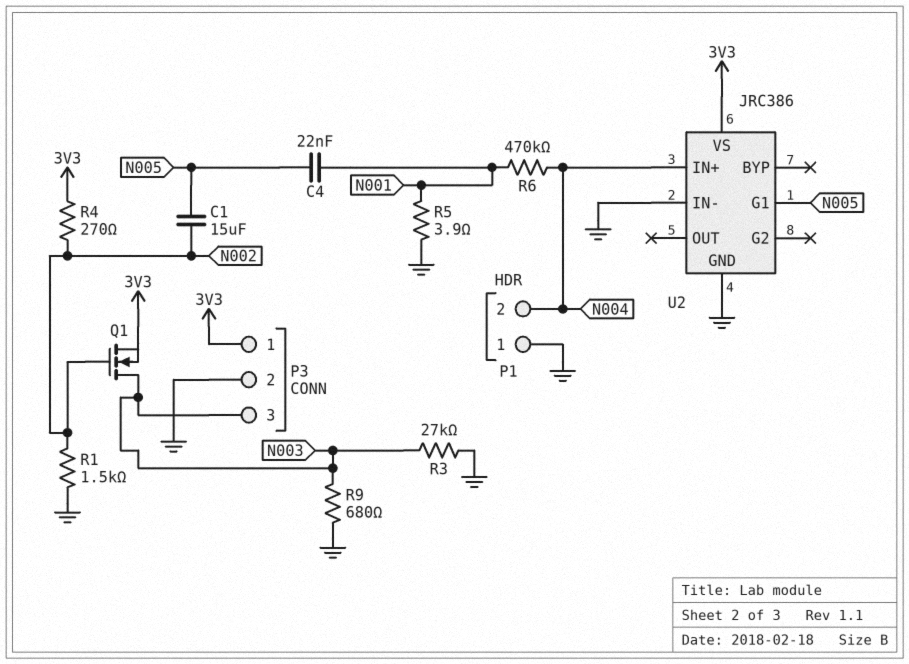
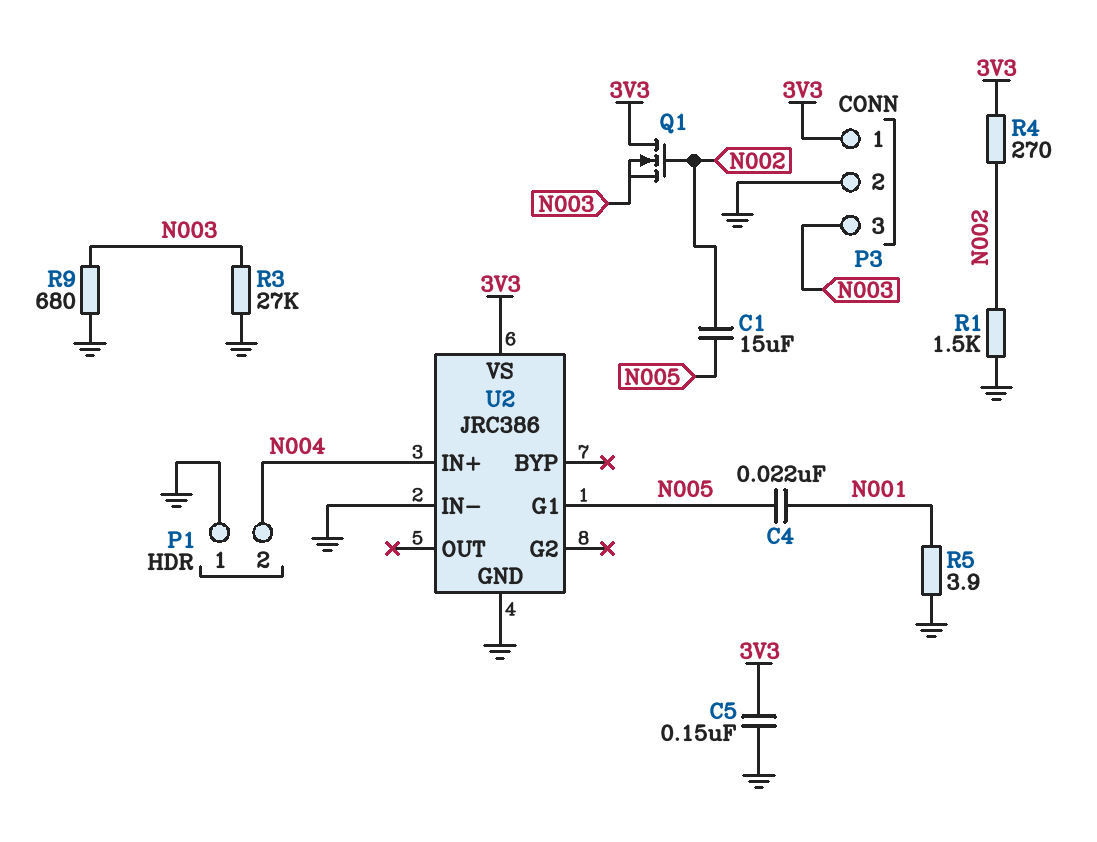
C5: none -> 150nF (3V3, GND)
Q1: NMOS (G N002, D N003, S 3V3) -> NMOS (G N002, D 3V3, S N003)
R6: 470k (N001, N004) -> none

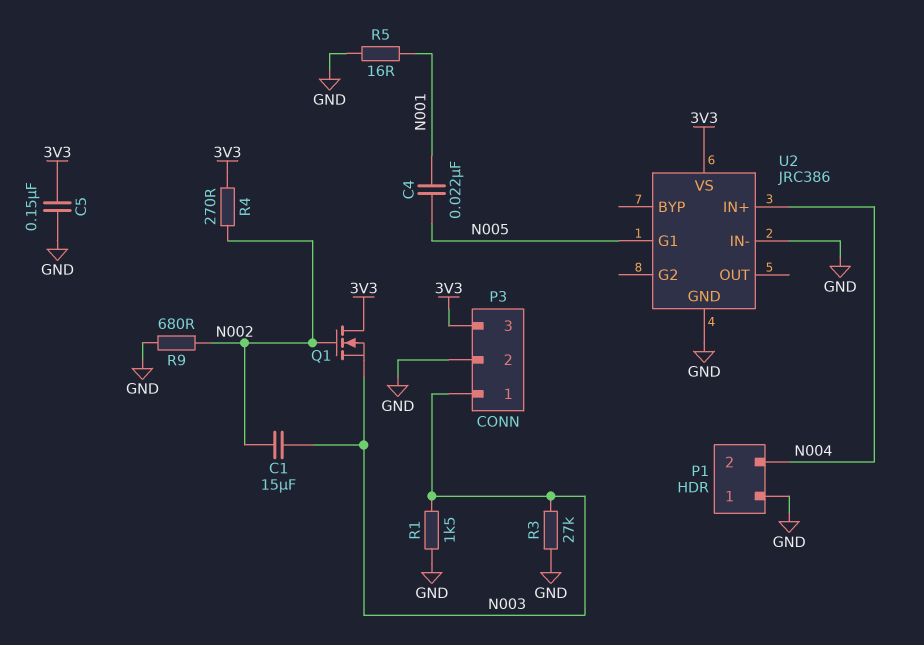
C1: 15uF (N002, N005) -> 15uF (N002, N003)
P3 pin 1: 3V3 -> N003
P3 pin 3: N003 -> 3V3
R1: 1.5k (GND, N002) -> 1.5k (GND, N003)
R5: 3.9 (GND, N001) -> 16 (GND, N001)
R9: 680 (GND, N003) -> 680 (GND, N002)

